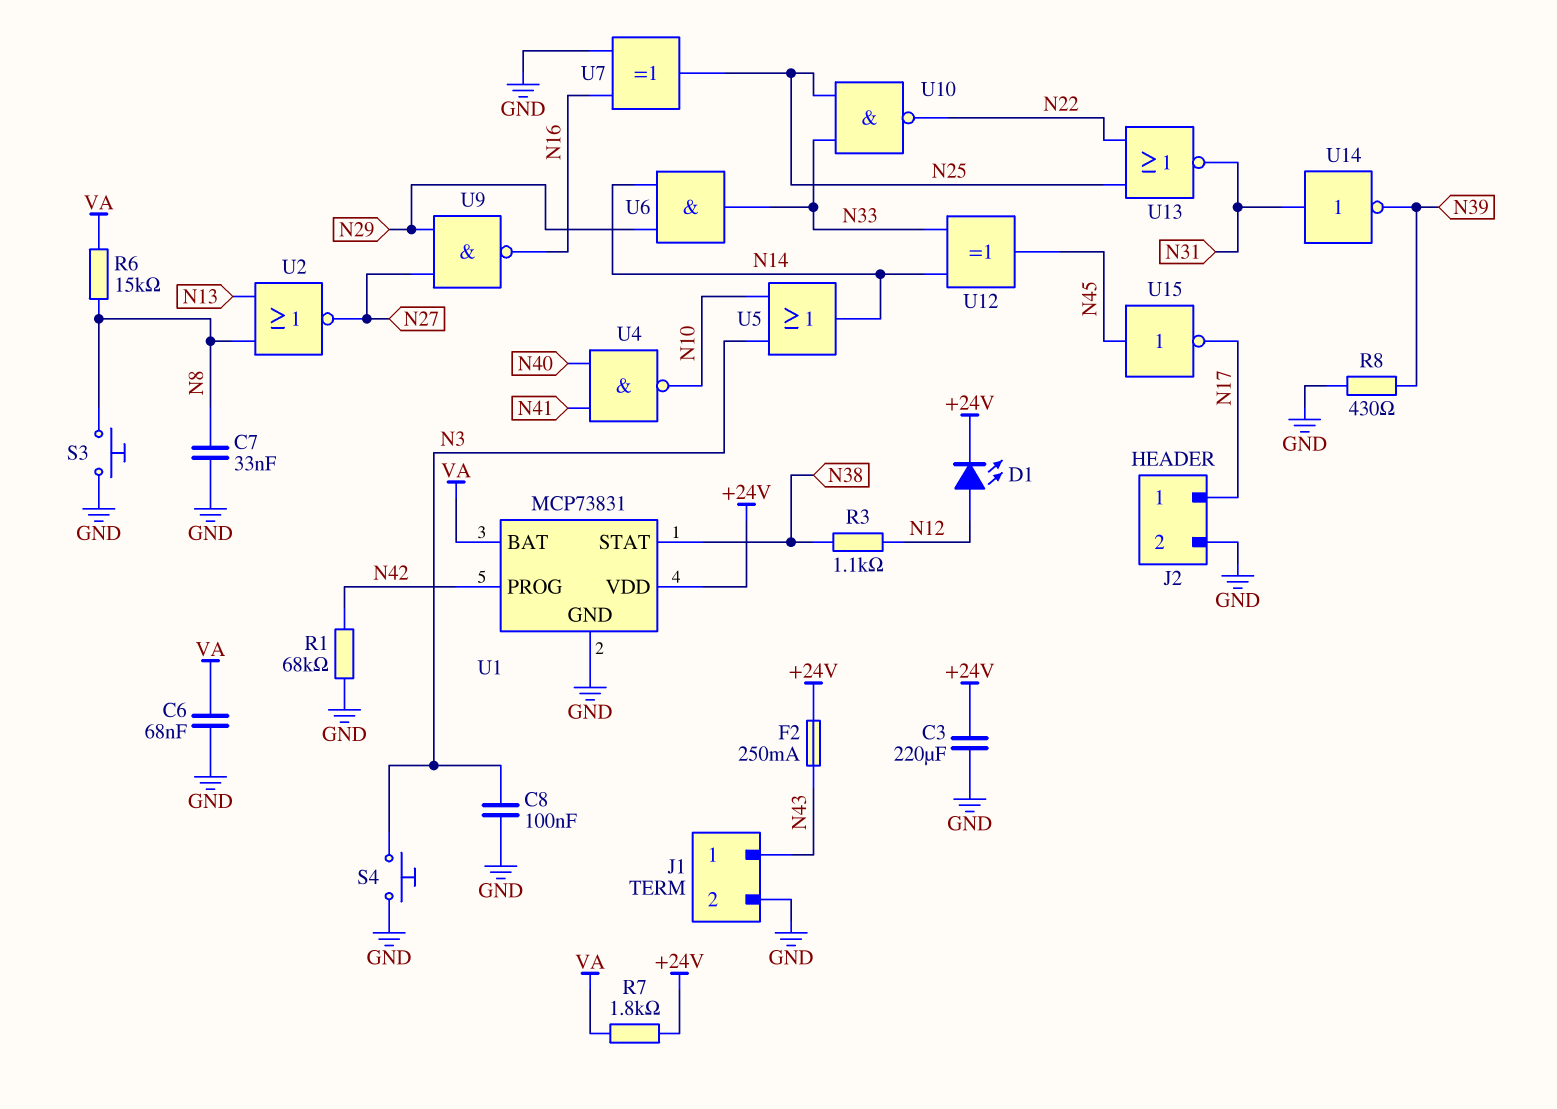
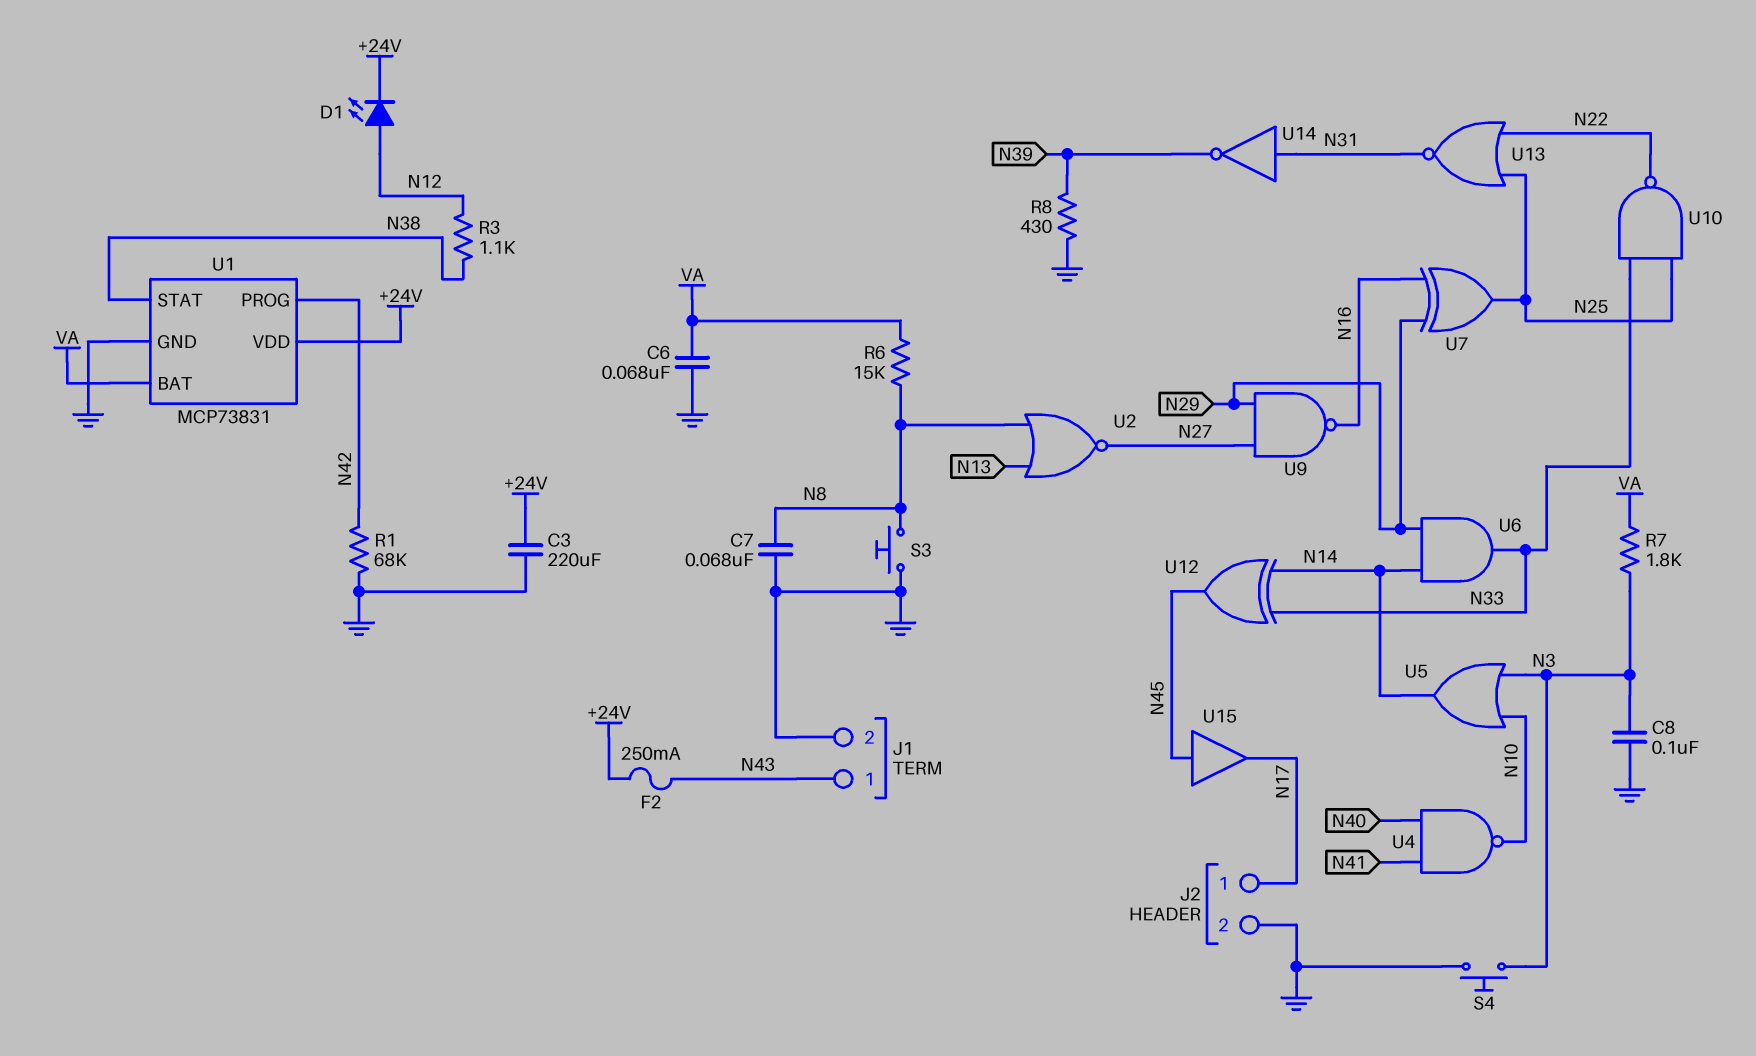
C7: 33nF (GND, N8) -> 68nF (GND, N8)
R7: 1.8k (+24V, VA) -> 1.8k (N3, VA)
U7: XOR (in GND, in N16, out N25) -> XOR (in N16, in N29, out N25)
U15: NOT (in N45, out N17) -> buffer (in N45, out N17)

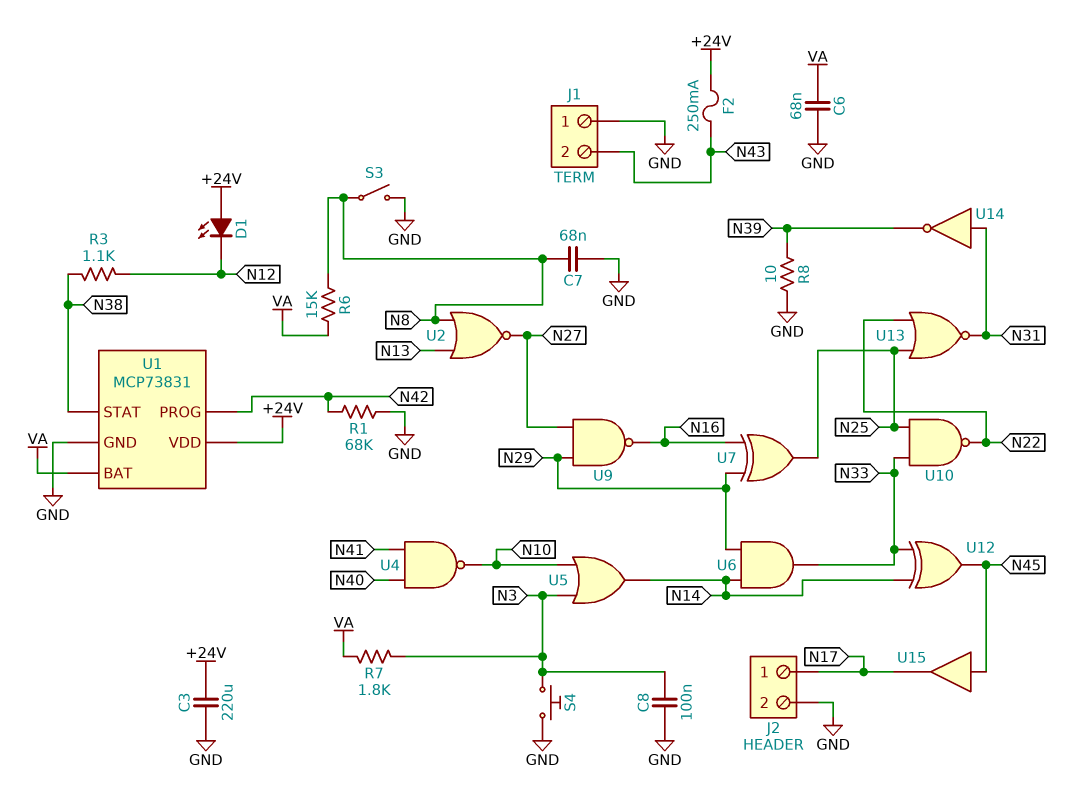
D1: LED (A N12, K +24V) -> LED (A +24V, K N12)
J1 pin 1: N43 -> GND
J1 pin 2: GND -> N43
R8: 430 (GND, N39) -> 10 (GND, N39)
S3: button (GND, N8) -> switch (GND, N8)

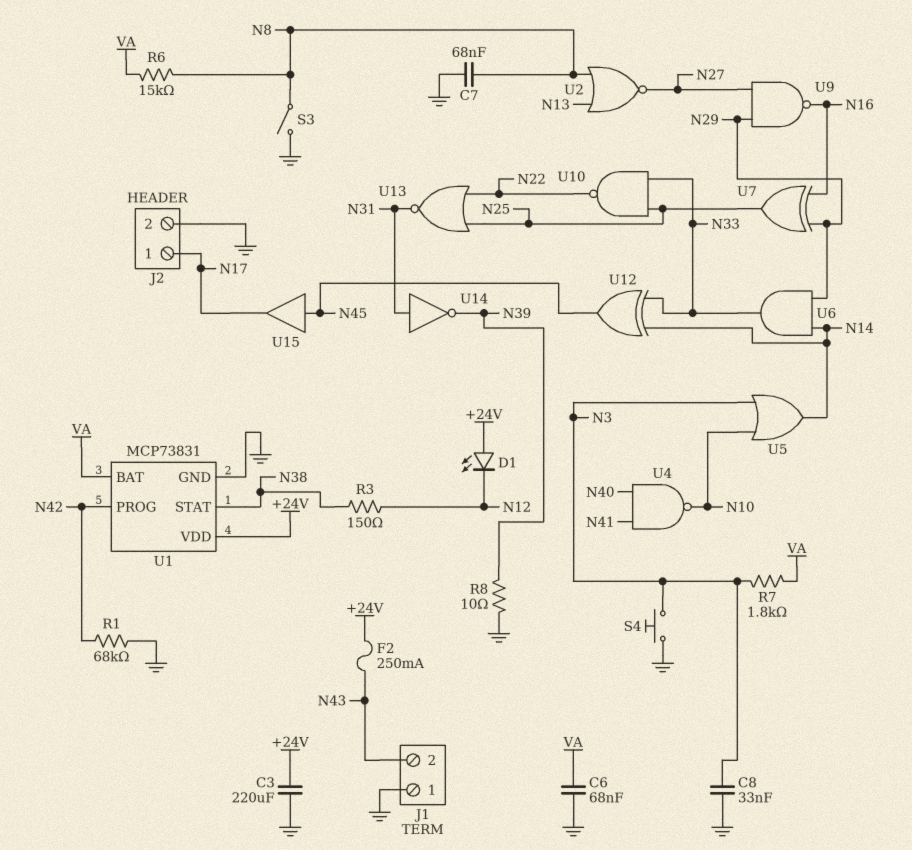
C8: 100nF (GND, N3) -> 33nF (GND, N3)
R3: 1.1k (N12, N38) -> 150 (N12, N38)

